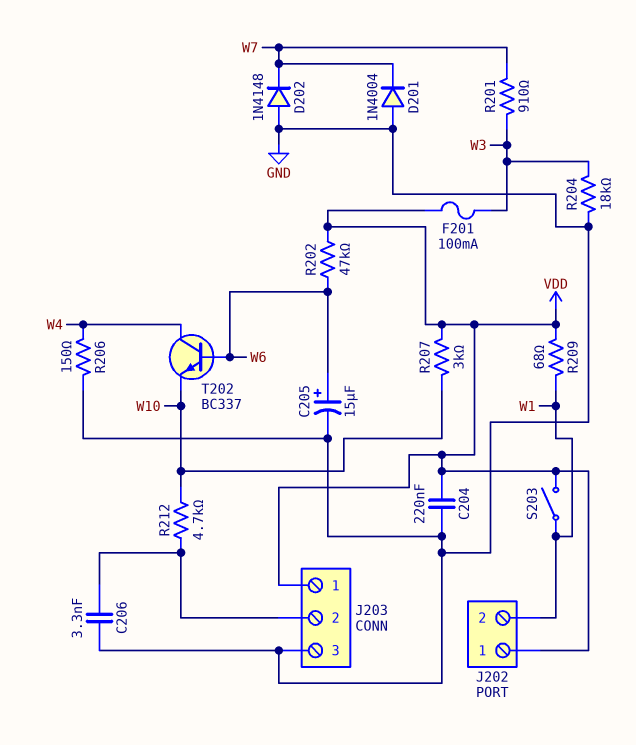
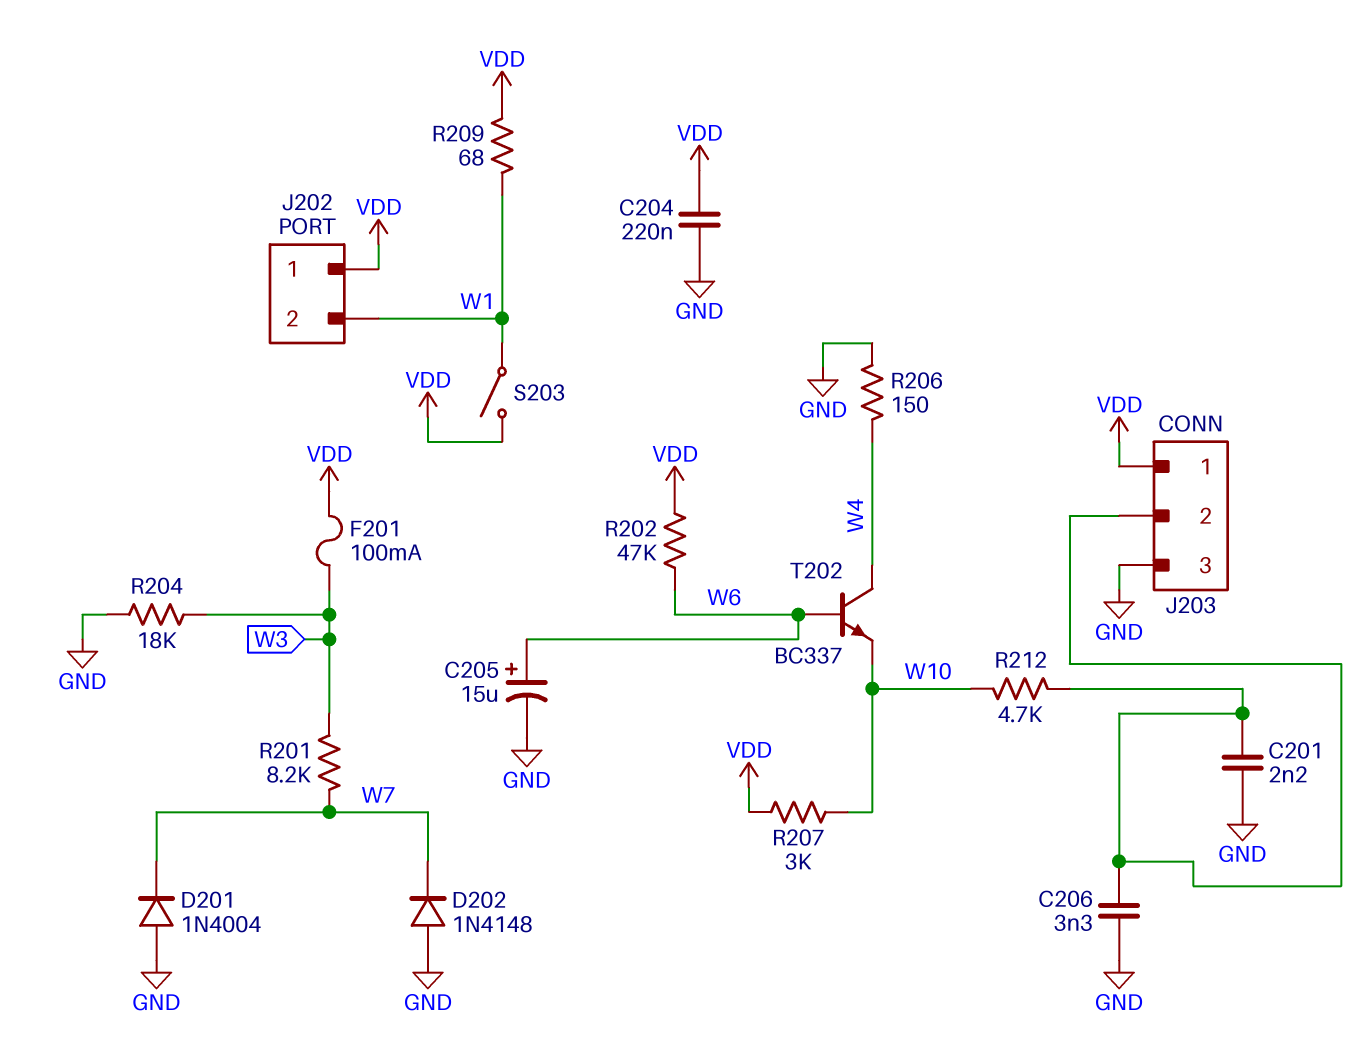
C201: none -> 2.2nF (GND, J203/2)
R201: 910 (W3, W7) -> 8.2k (W3, W7)

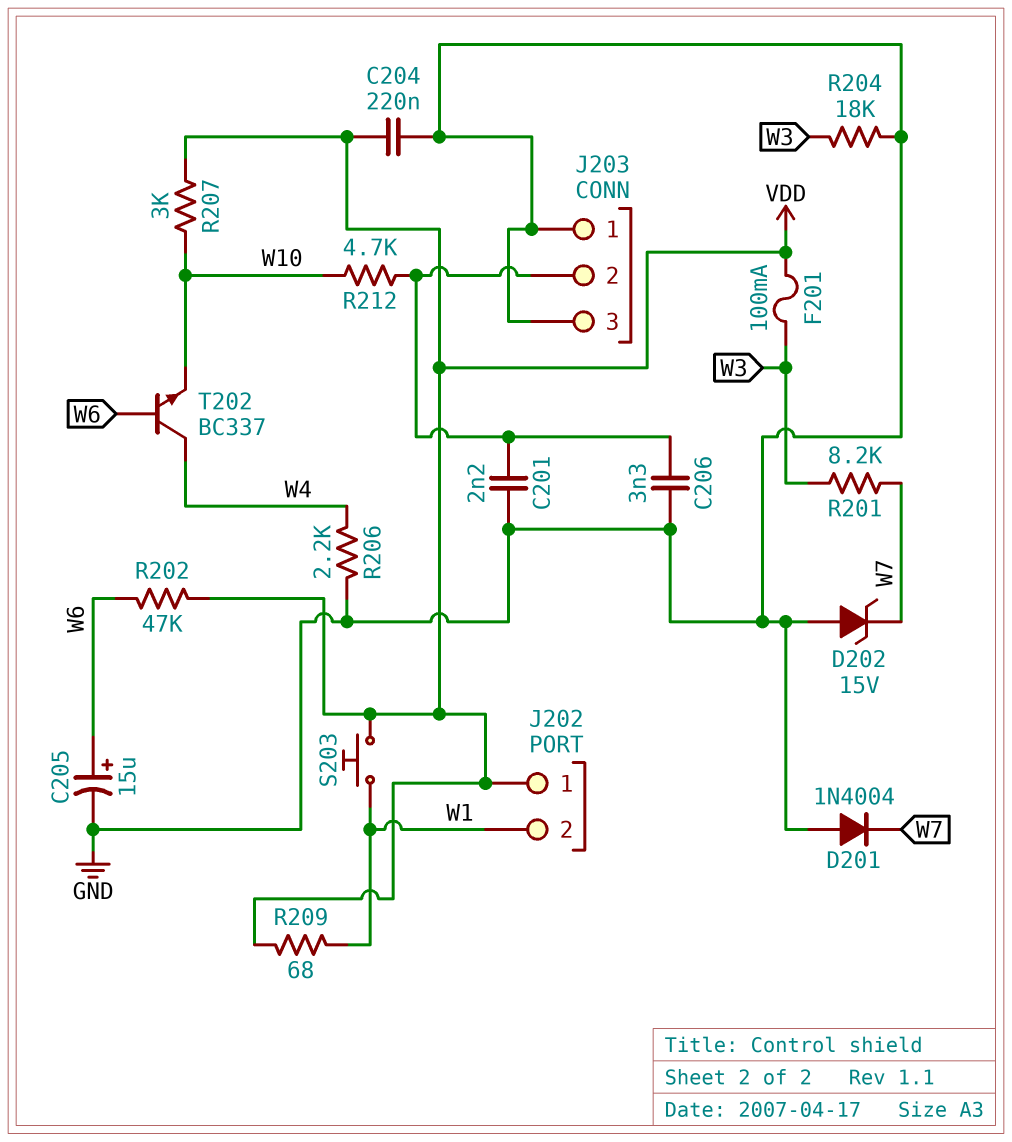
D202: diode 1N4148 (A GND, K W7) -> zener 15V (A GND, K W7)
J203 pin 1: VDD -> GND
R206: 150 (GND, W4) -> 2.2k (GND, W4)
S203: switch (VDD, W1) -> button (VDD, W1)

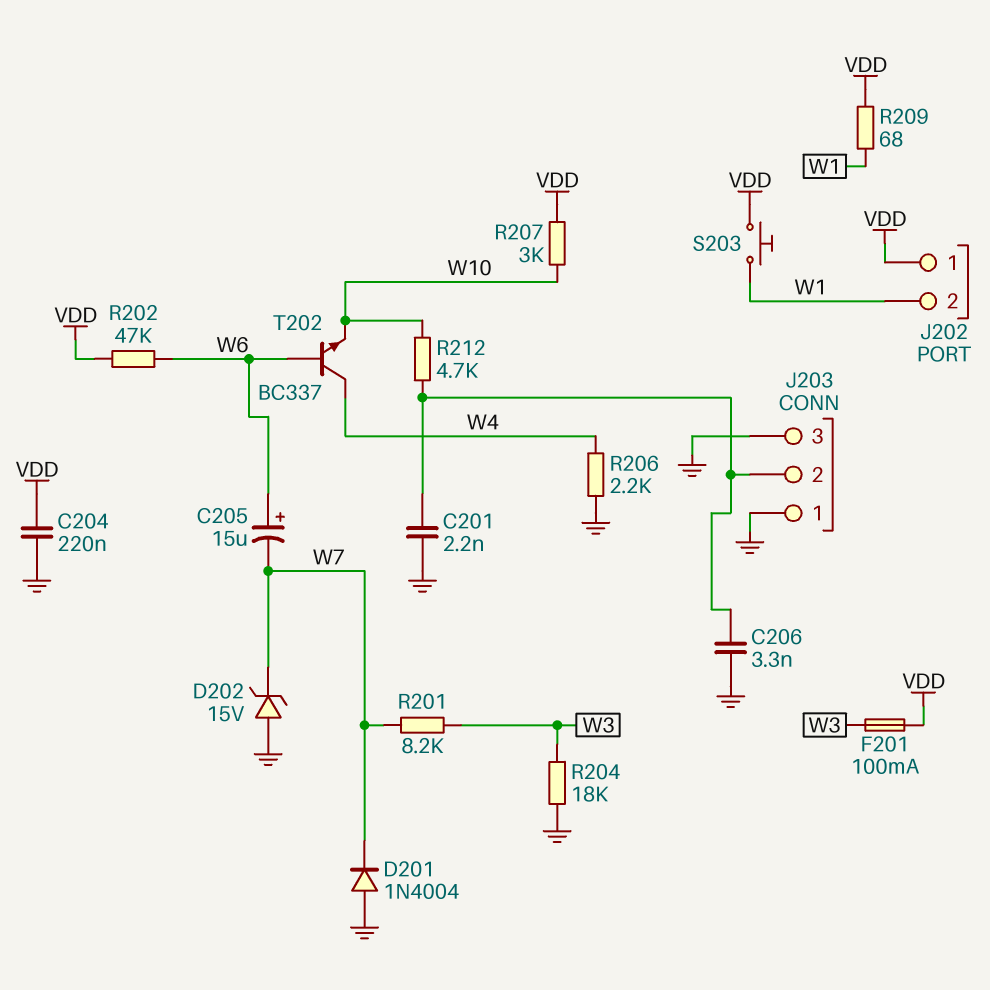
C205: 15uF (plus W6, minus GND) -> 15uF (plus W6, minus W7)

